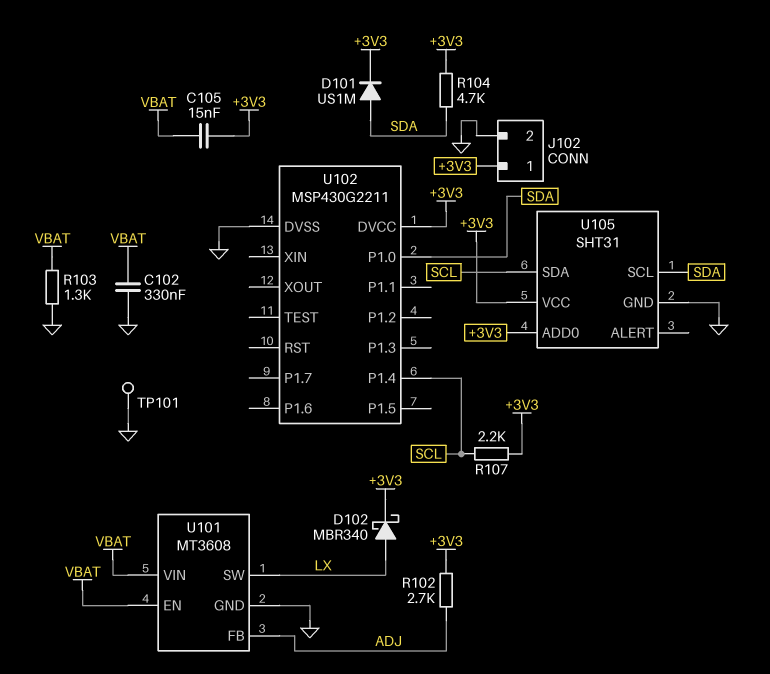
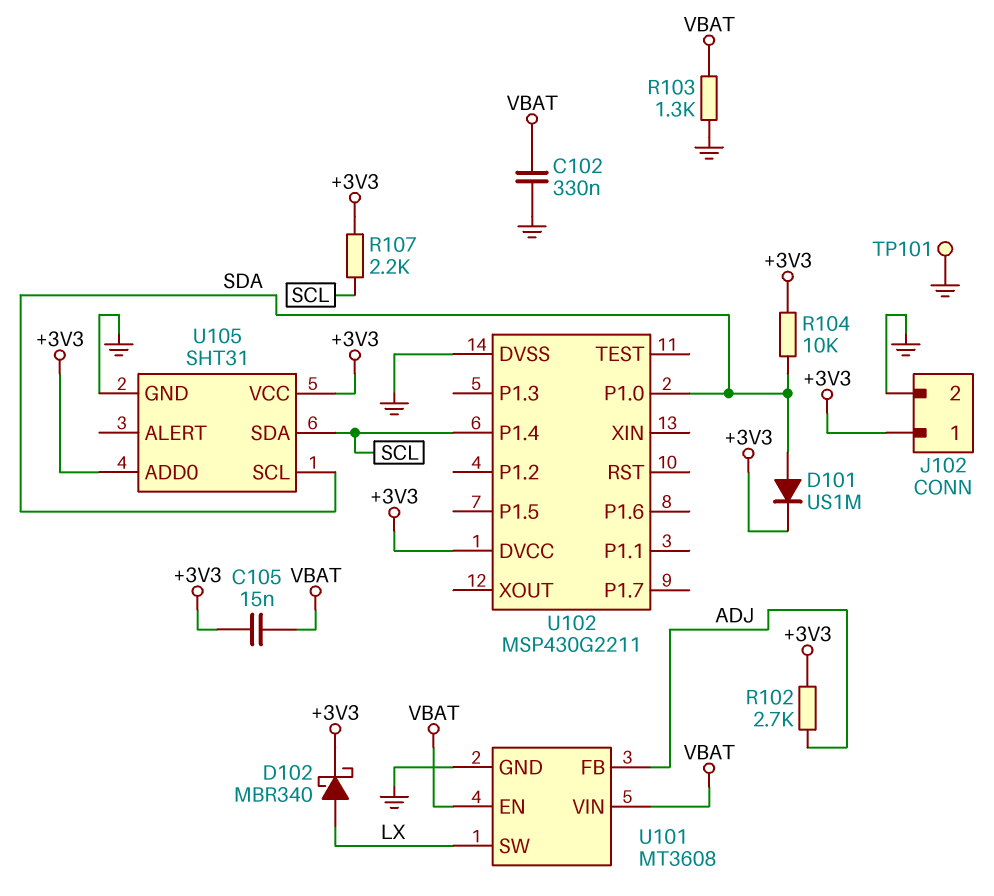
R104: 4.7k (+3V3, SDA) -> 10k (+3V3, SDA)

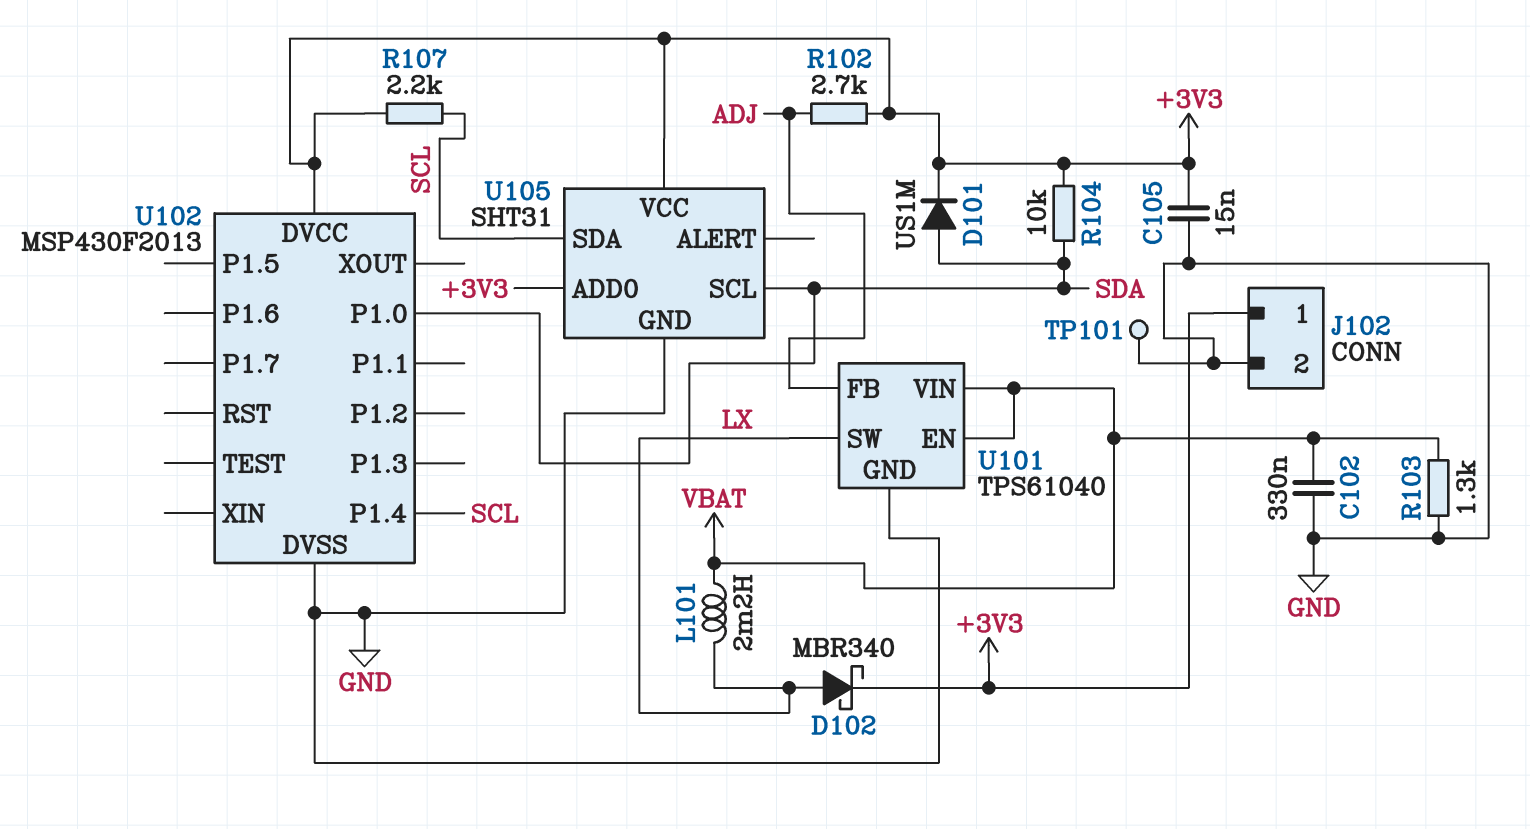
C105: 15nF (+3V3, VBAT) -> 15nF (+3V3, GND)
L101: none -> 2.2mH (LX, VBAT)
U101: MT3608 -> TPS61040
U102: MSP430G2211 -> MSP430F2013

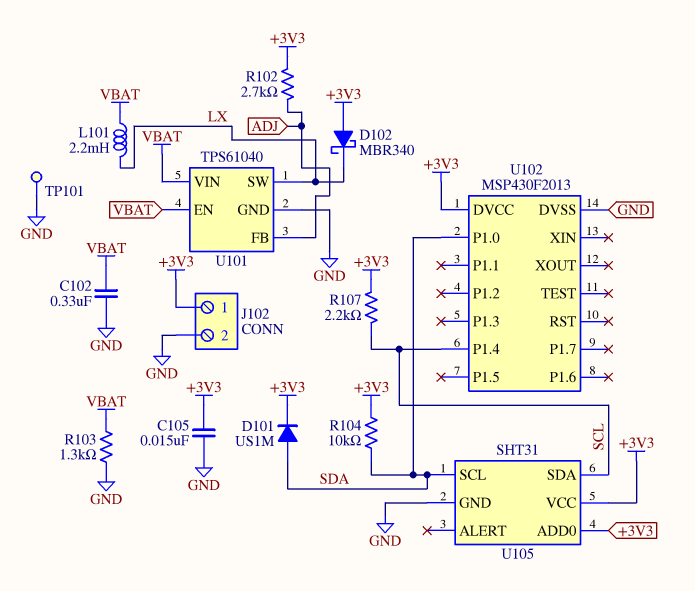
D102: schottky MBR340 (A LX, K +3V3) -> schottky MBR340 (A +3V3, K LX)

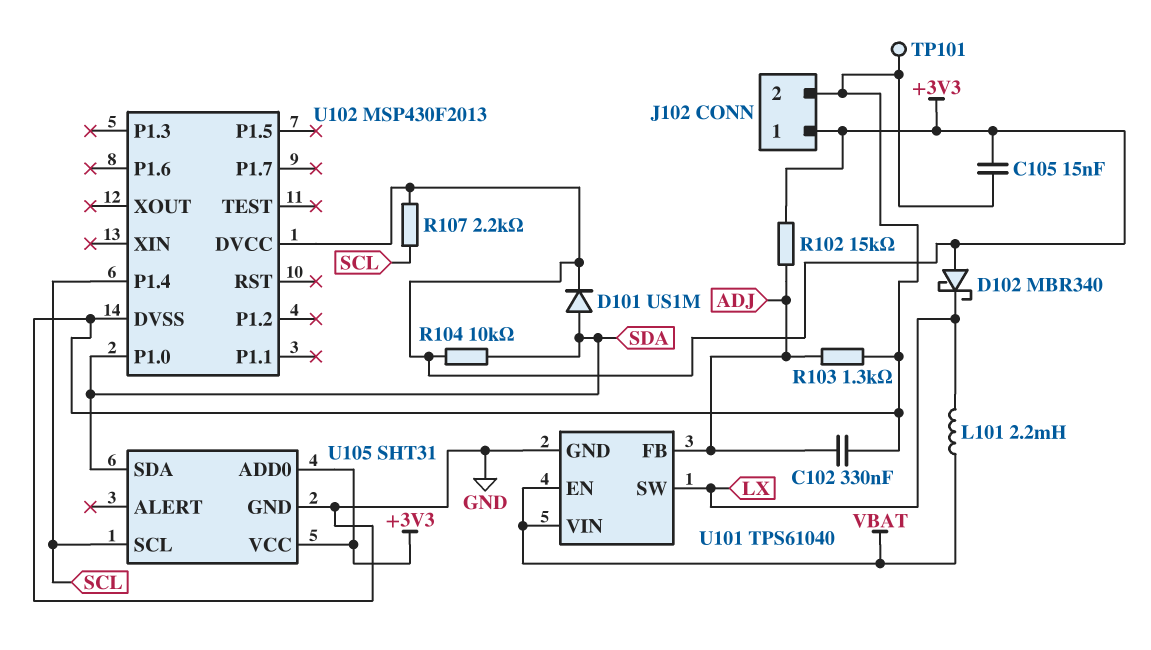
C102: 330nF (GND, VBAT) -> 330nF (ADJ, GND)
R102: 2.7k (+3V3, ADJ) -> 15k (+3V3, ADJ)
R103: 1.3k (GND, VBAT) -> 1.3k (ADJ, GND)
U105 pin SCL: SDA -> SCL
U105 pin SDA: SCL -> SDA

